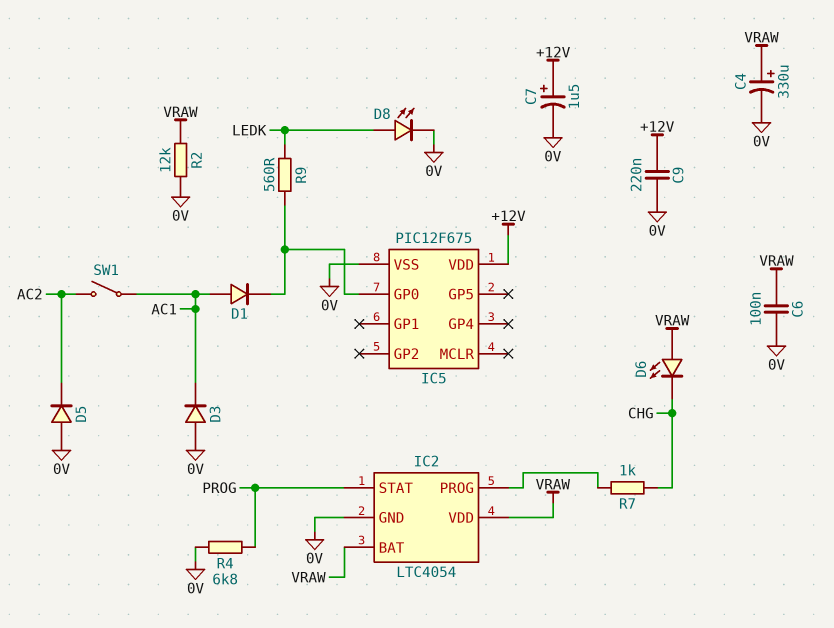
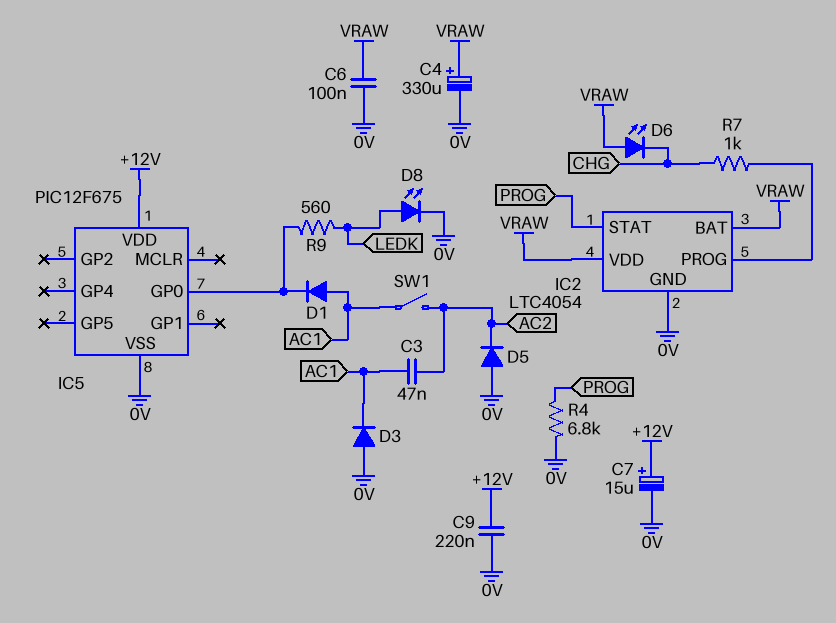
C3: none -> 47nF (AC1, AC2)
C7: 1.5uF (plus +12V, minus 0V) -> 15uF (plus +12V, minus 0V)
R2: 12k (0V, VRAW) -> none

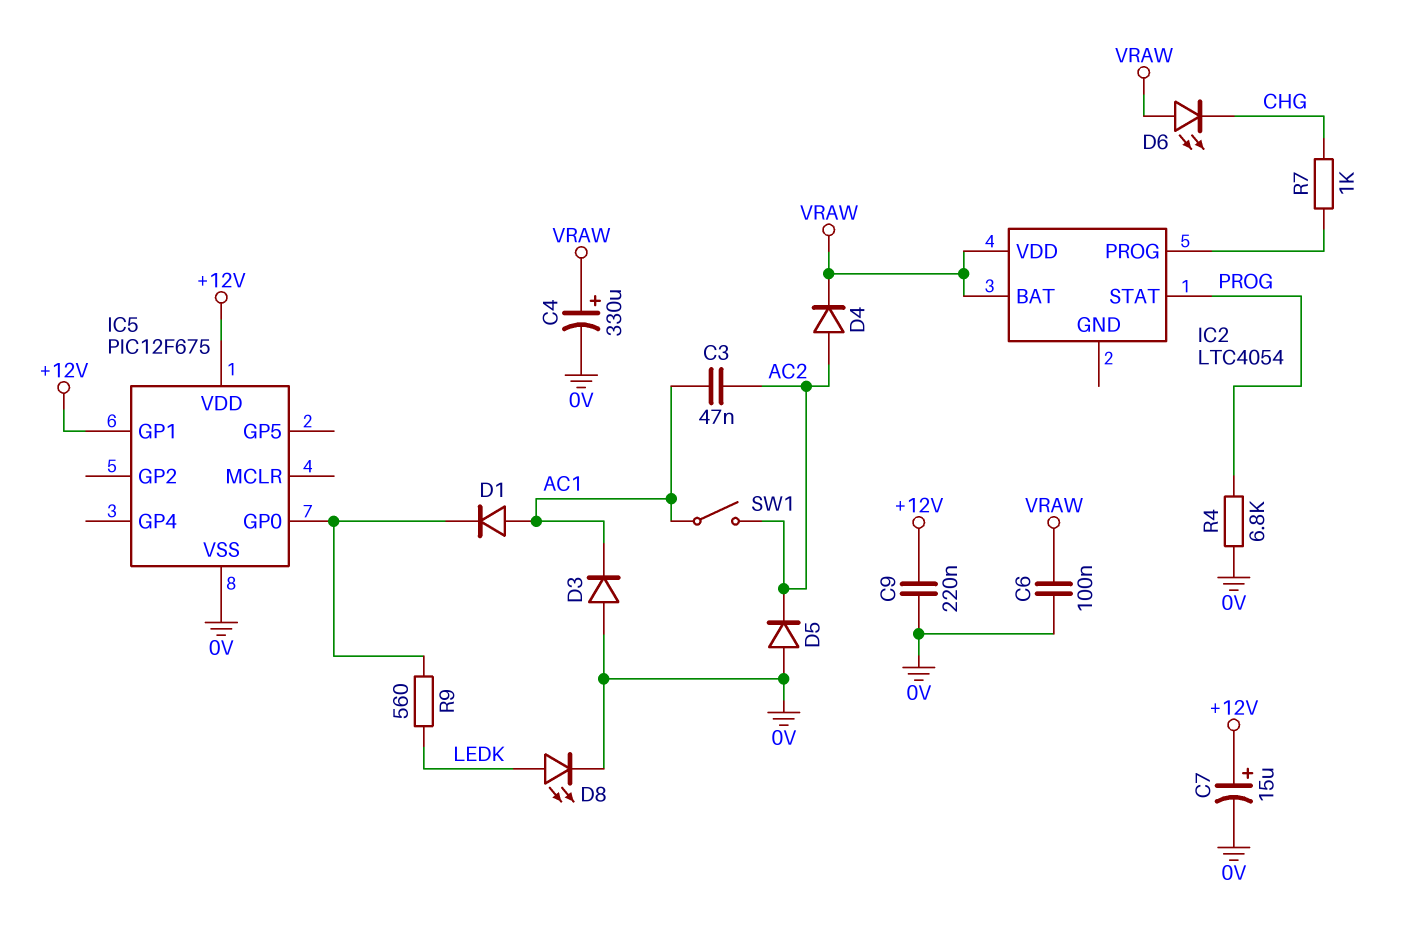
D4: none -> diode (A AC2, K VRAW)
IC2 pin GND: 0V -> none
IC5 pin GP1: none -> +12V

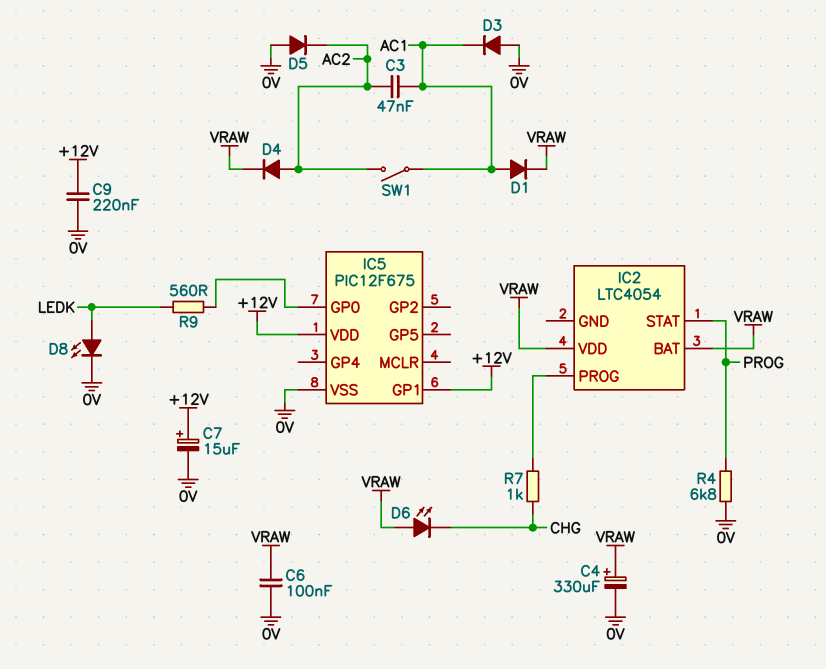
D1: diode (A AC1, K IC5/GP0) -> diode (A AC1, K VRAW)

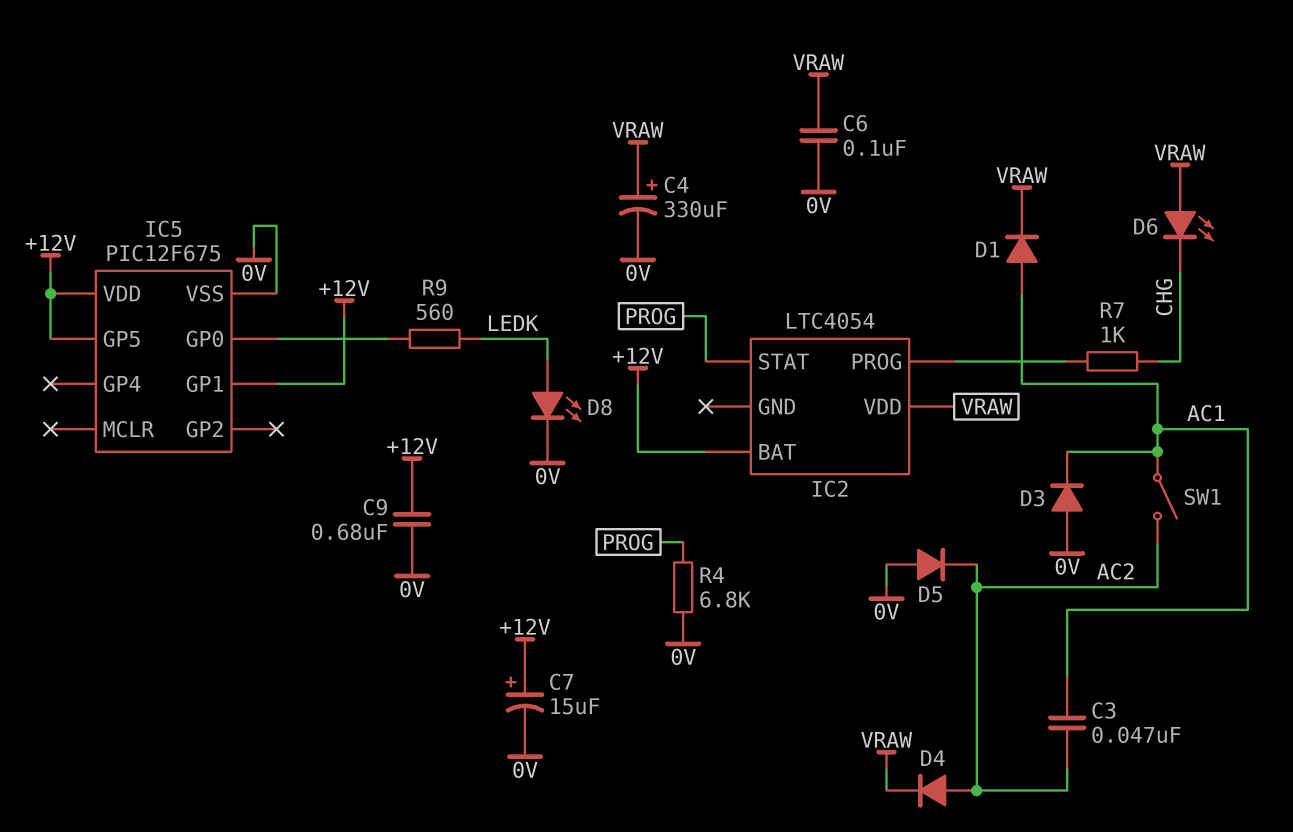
C9: 220nF (+12V, 0V) -> 680nF (+12V, 0V)
IC2 pin BAT: VRAW -> +12V
IC5 pin GP5: none -> +12V

